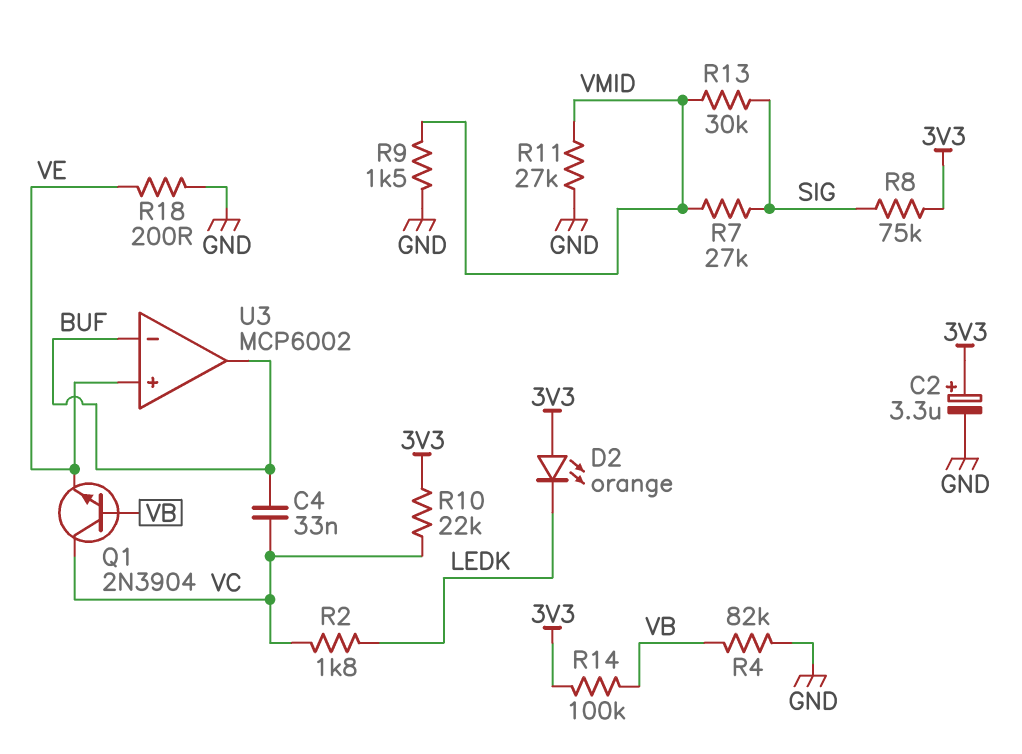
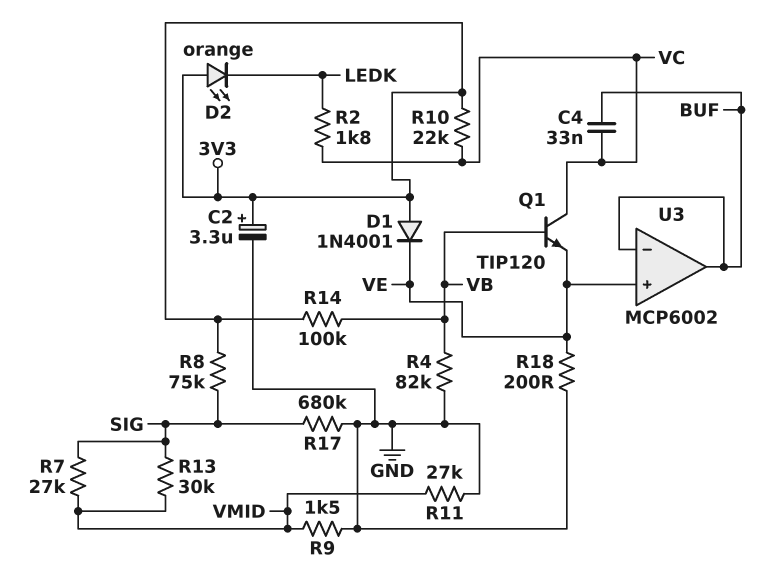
D1: none -> diode 1N4001 (A 3V3, K VE)
Q1: NPN 2N3904 (B VB, C VC, E VE) -> NPN TIP120 (B VB, C VC, E VE)
R17: none -> 680k (GND, SIG)

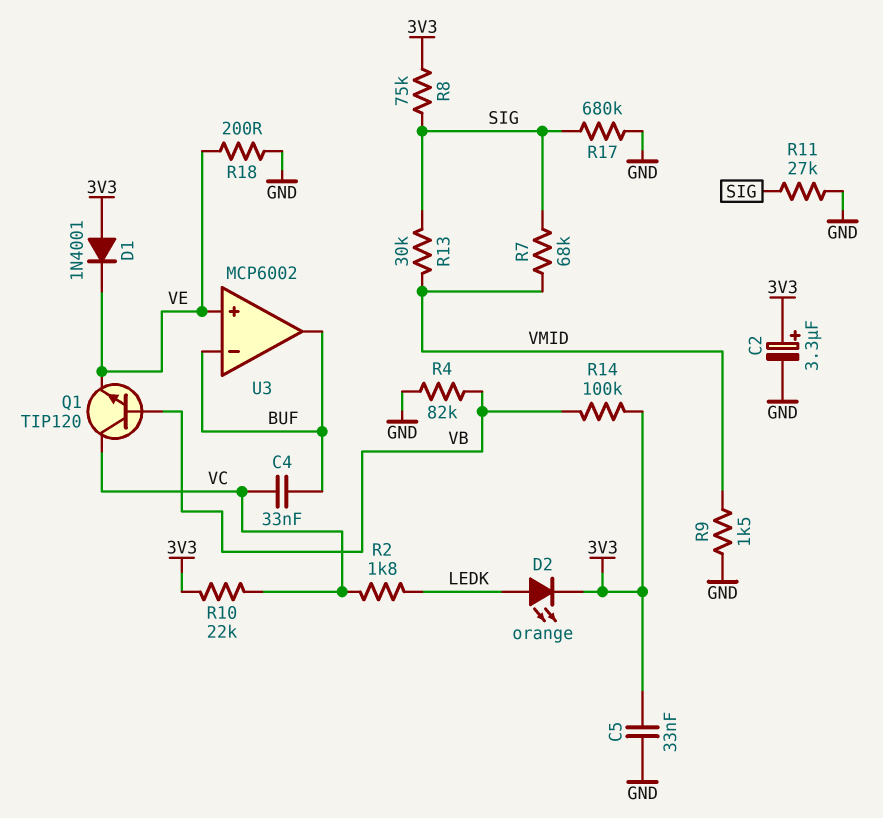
C5: none -> 33nF (3V3, GND)
D2: LED orange (A 3V3, K LEDK) -> LED orange (A LEDK, K 3V3)
R7: 27k (SIG, VMID) -> 68k (SIG, VMID)
R11: 27k (GND, VMID) -> 27k (GND, SIG)

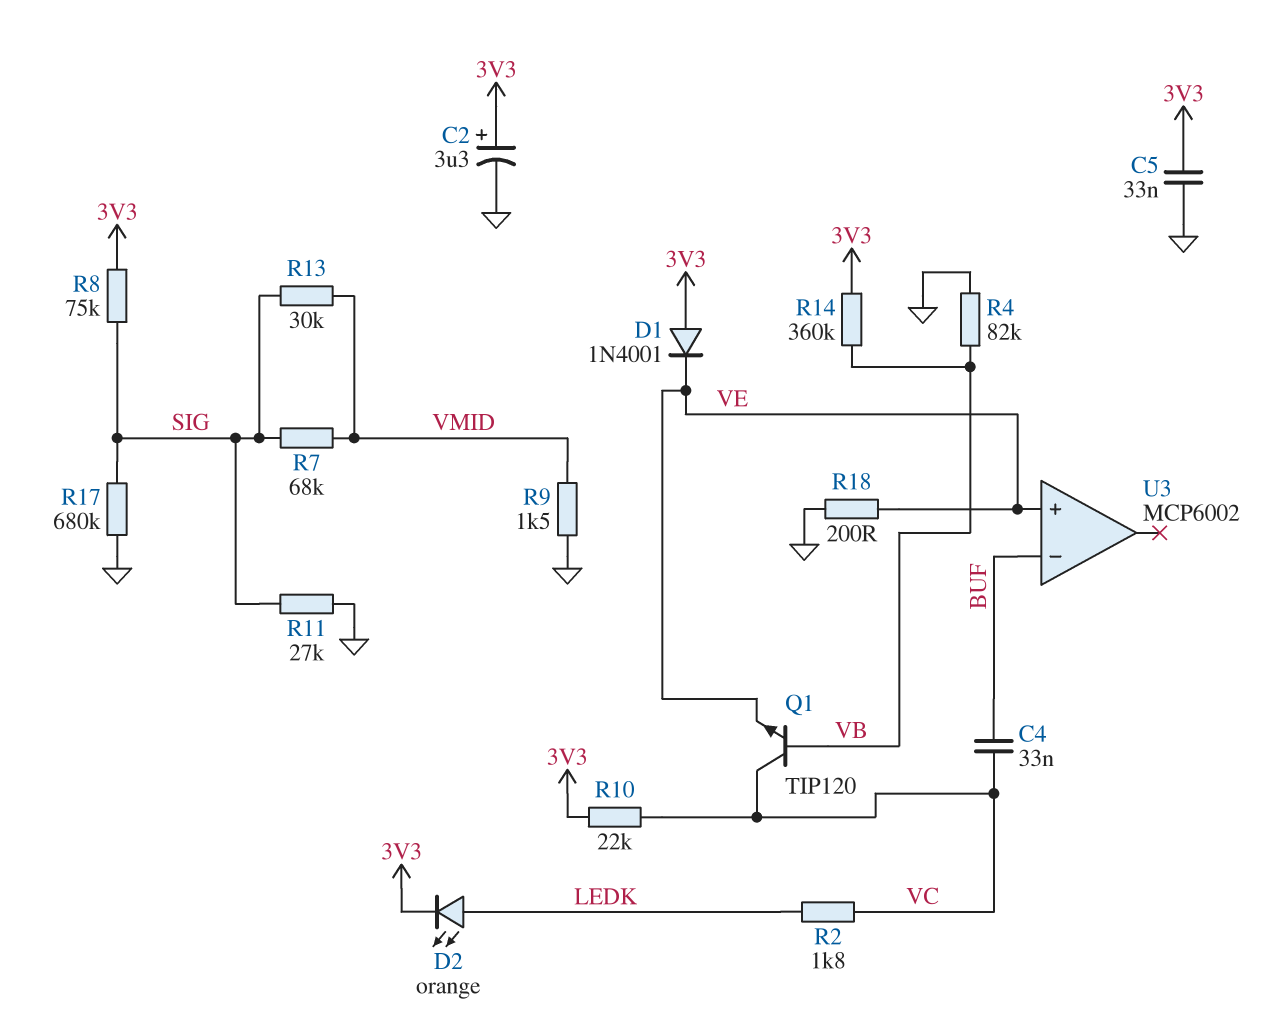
R14: 100k (3V3, VB) -> 360k (3V3, VB)
U3 pin out: BUF -> none

